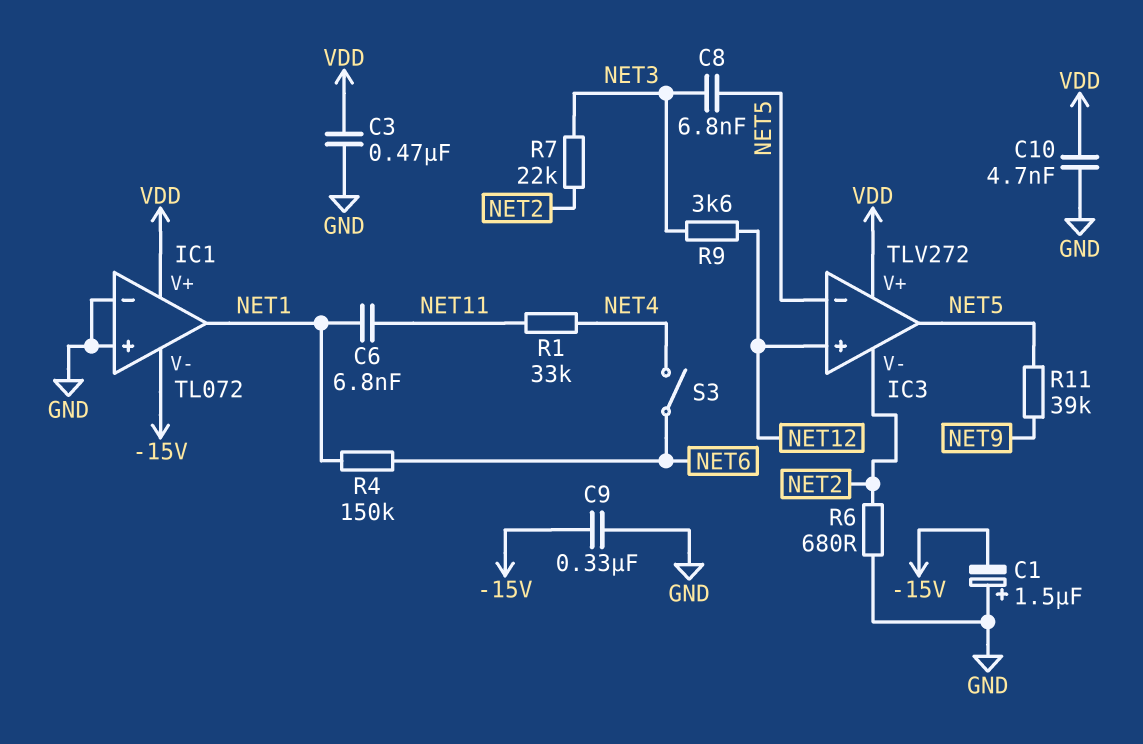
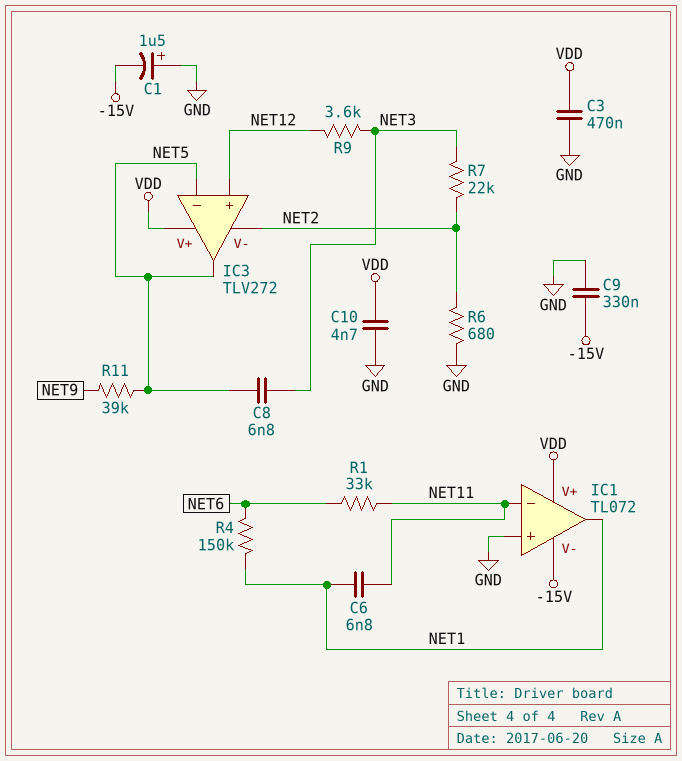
IC1 pin in-: GND -> NET11
R1: 33k (NET4, NET11) -> 33k (NET6, NET11)
S3: switch (NET4, NET6) -> none

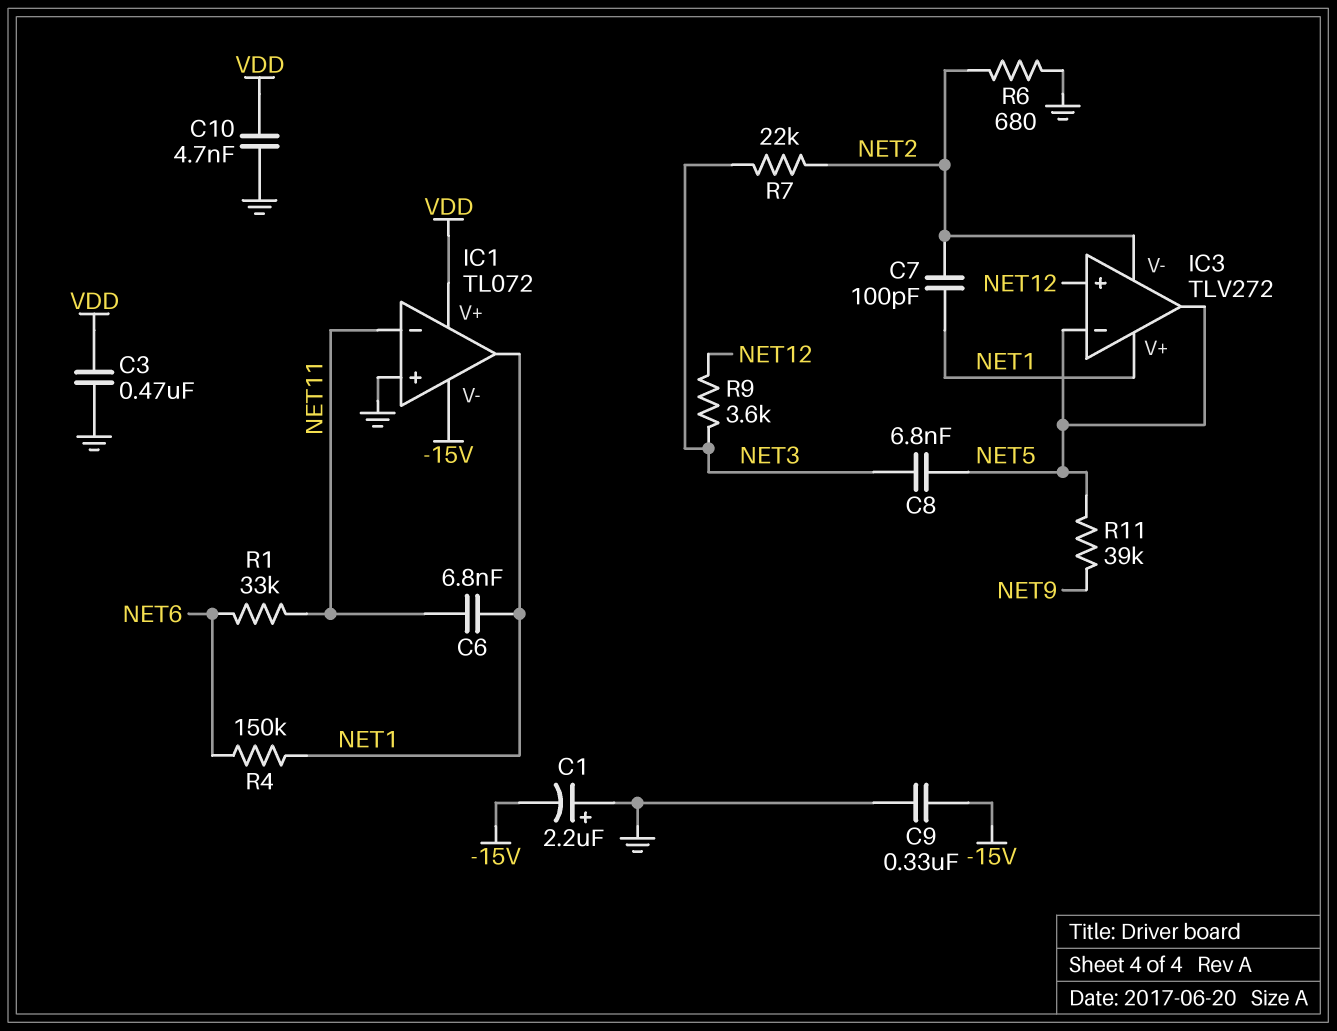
C1: 1.5uF (plus GND, minus -15V) -> 2.2uF (plus GND, minus -15V)
C7: none -> 100pF (NET1, NET2)
IC3 pin V+: VDD -> NET1

